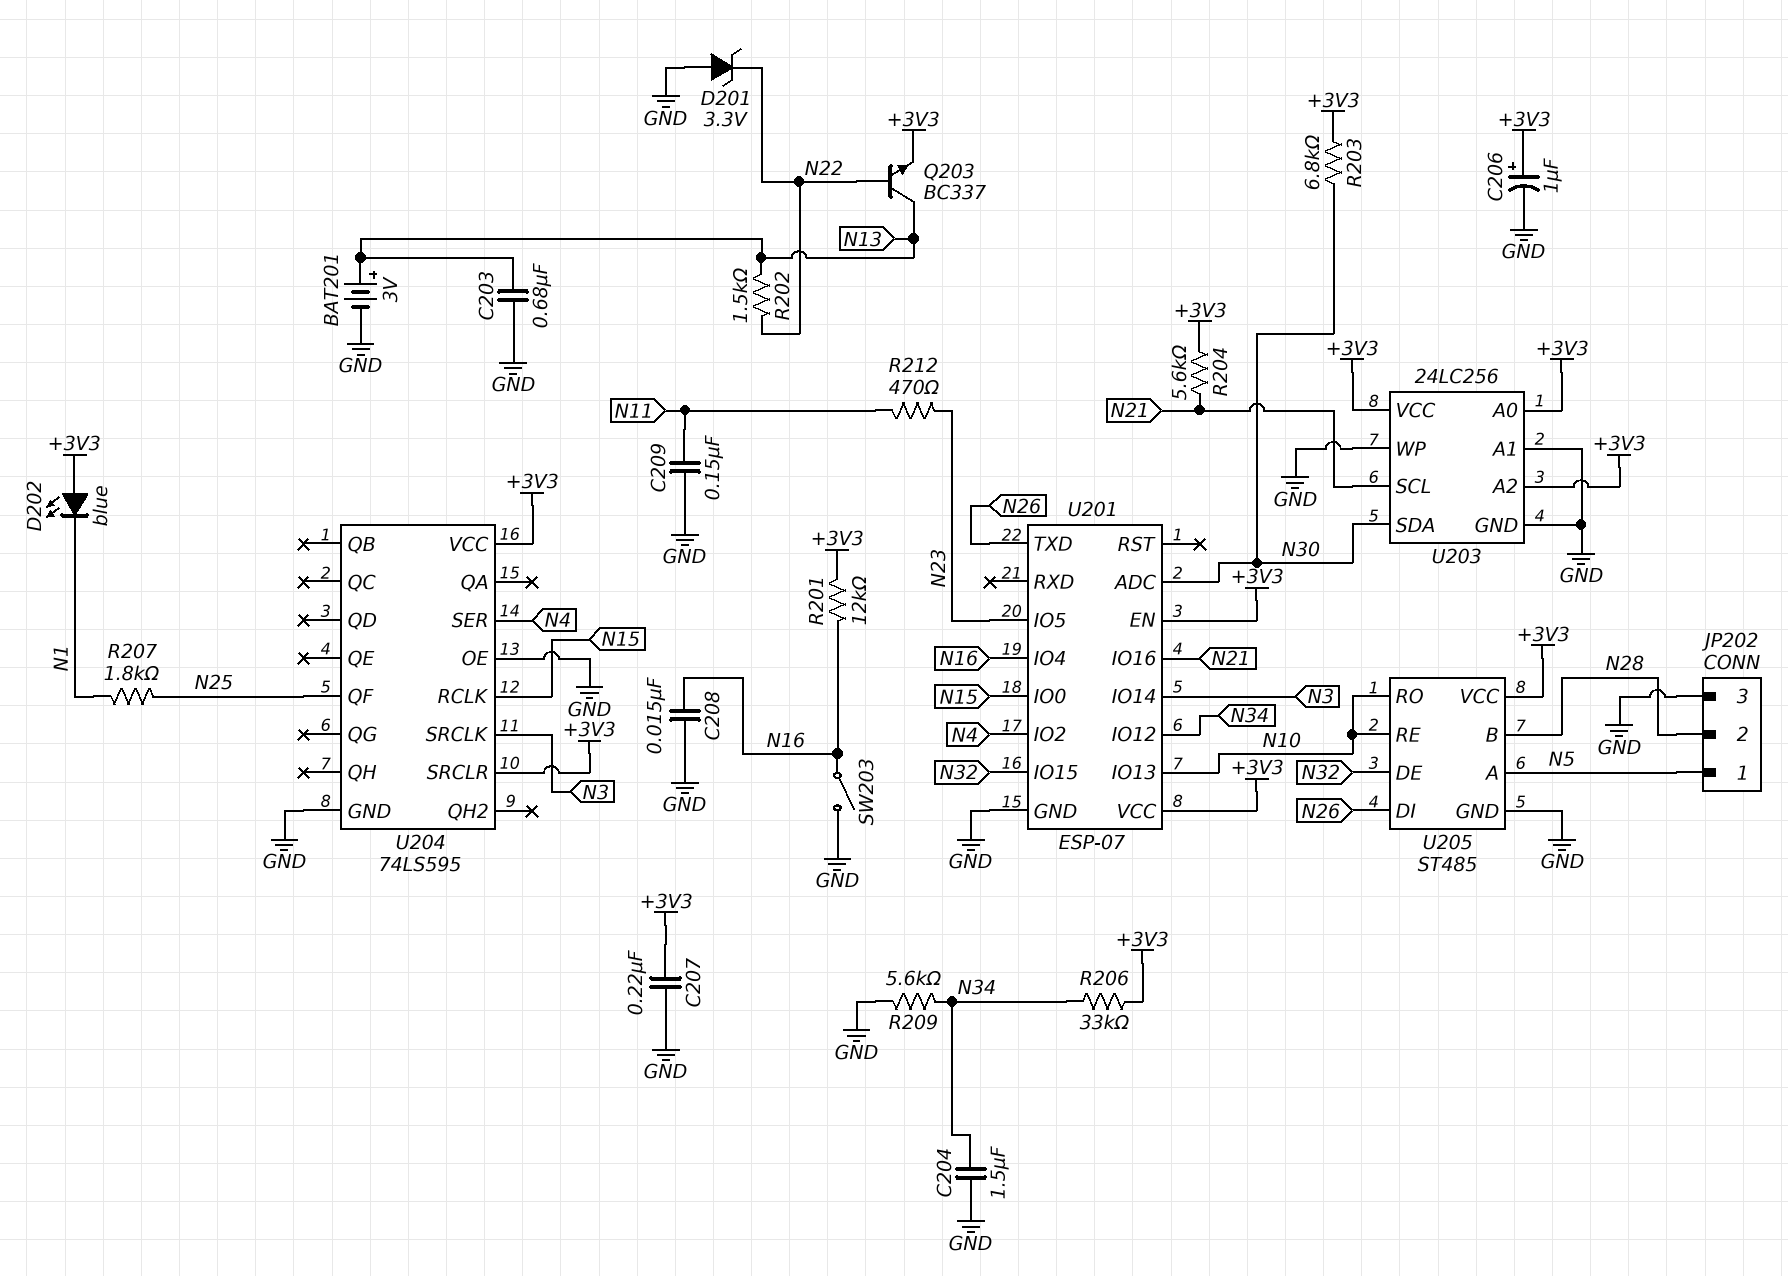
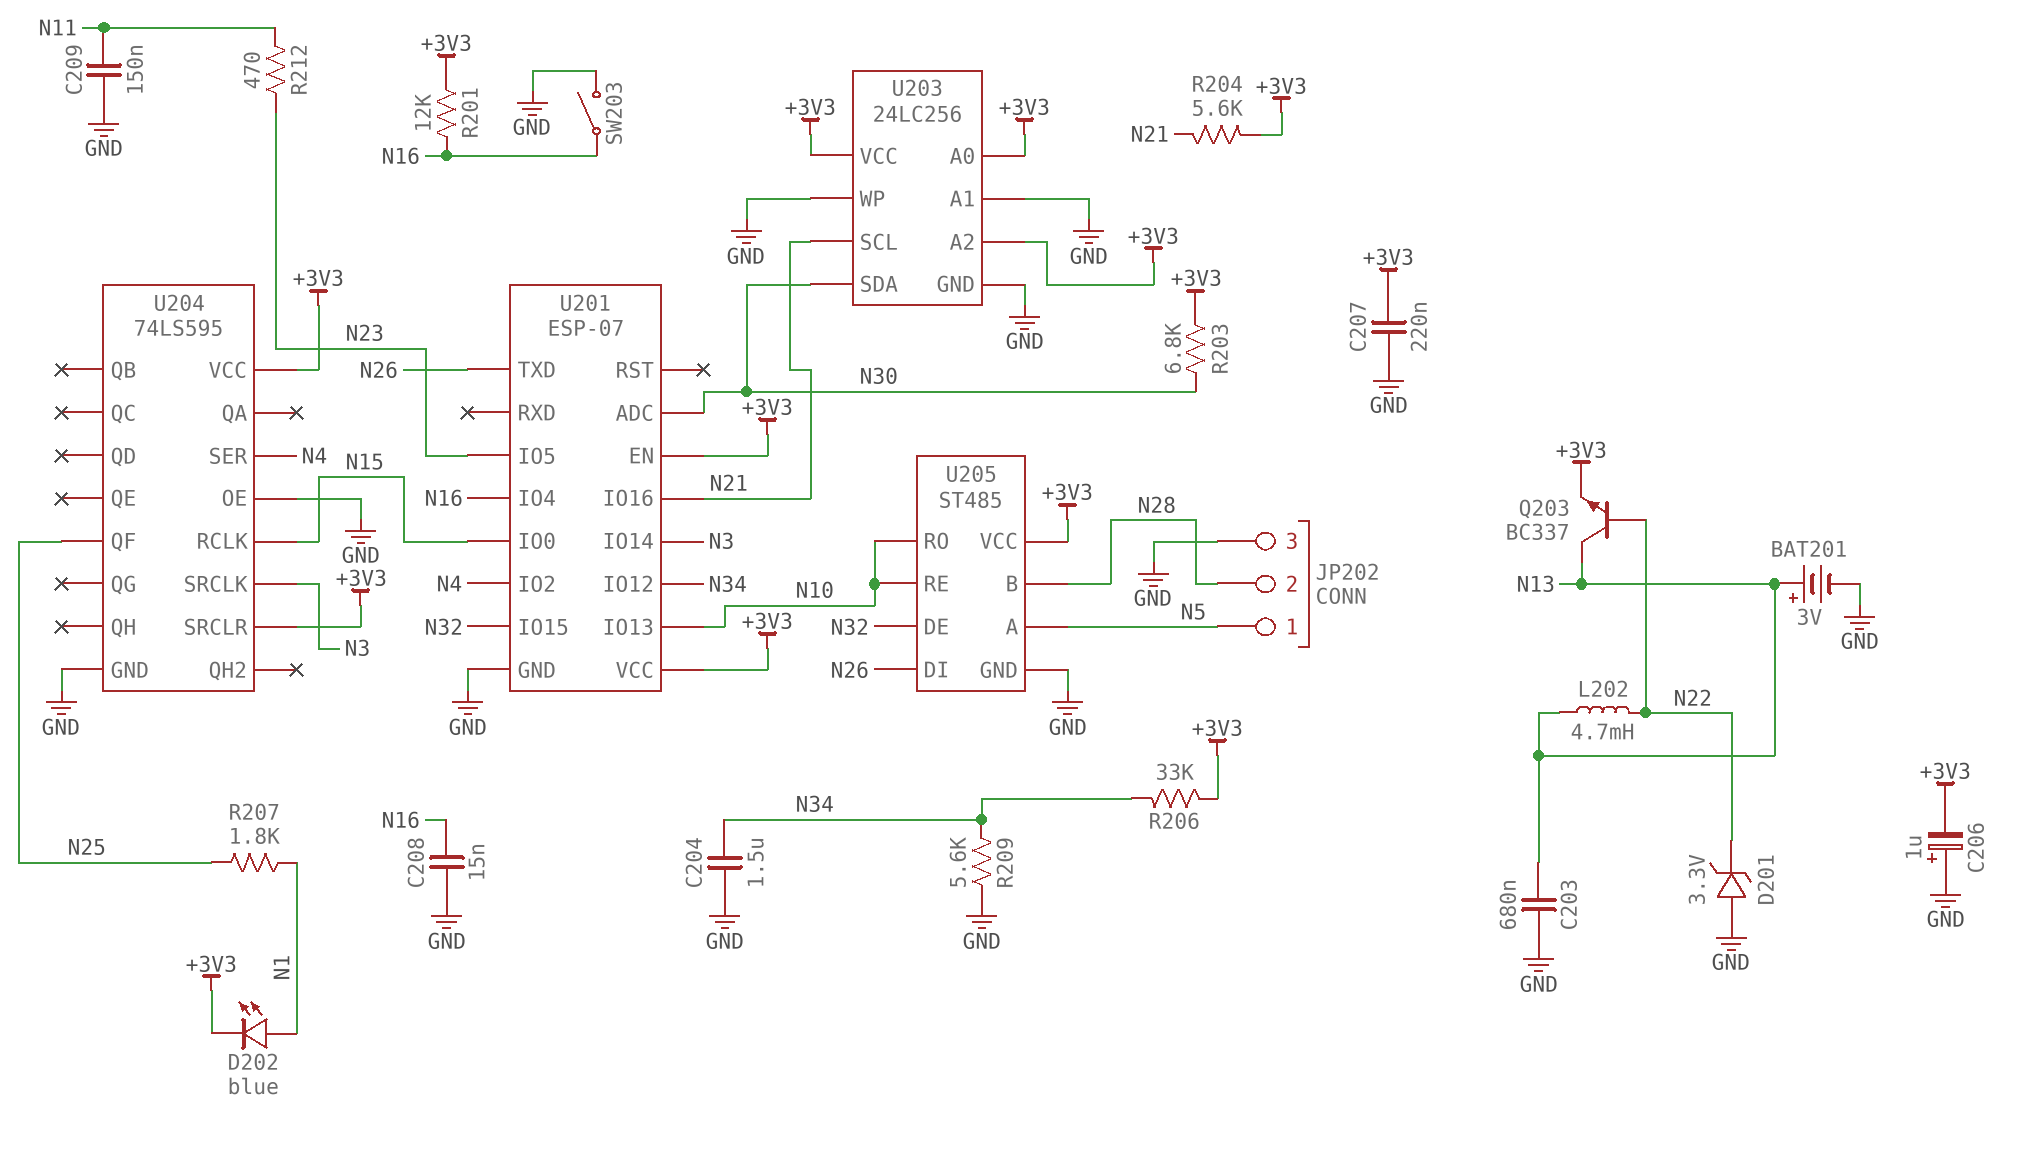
C206: 1uF (plus +3V3, minus GND) -> 1uF (plus GND, minus +3V3)
D202: LED blue (A +3V3, K N1) -> LED blue (A N1, K +3V3)
L202: none -> 4.7mH (N13, N22)
R202: 1.5k (N13, N22) -> none

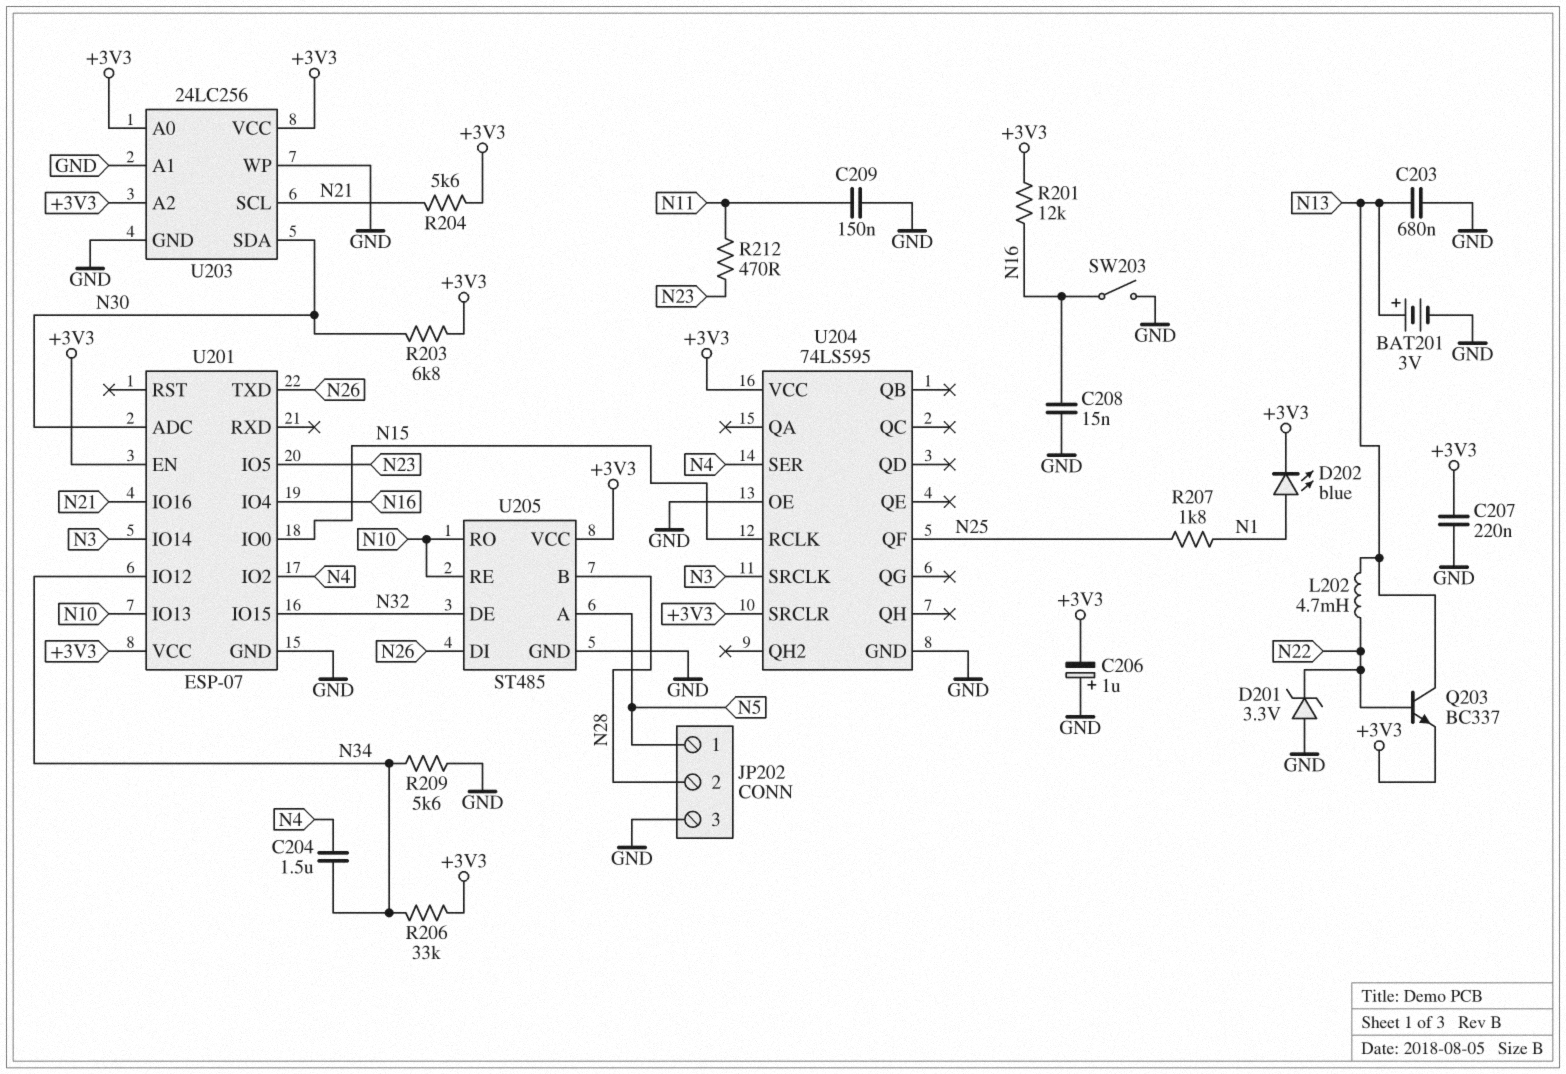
C204: 1.5uF (GND, N34) -> 1.5uF (N4, N34)

